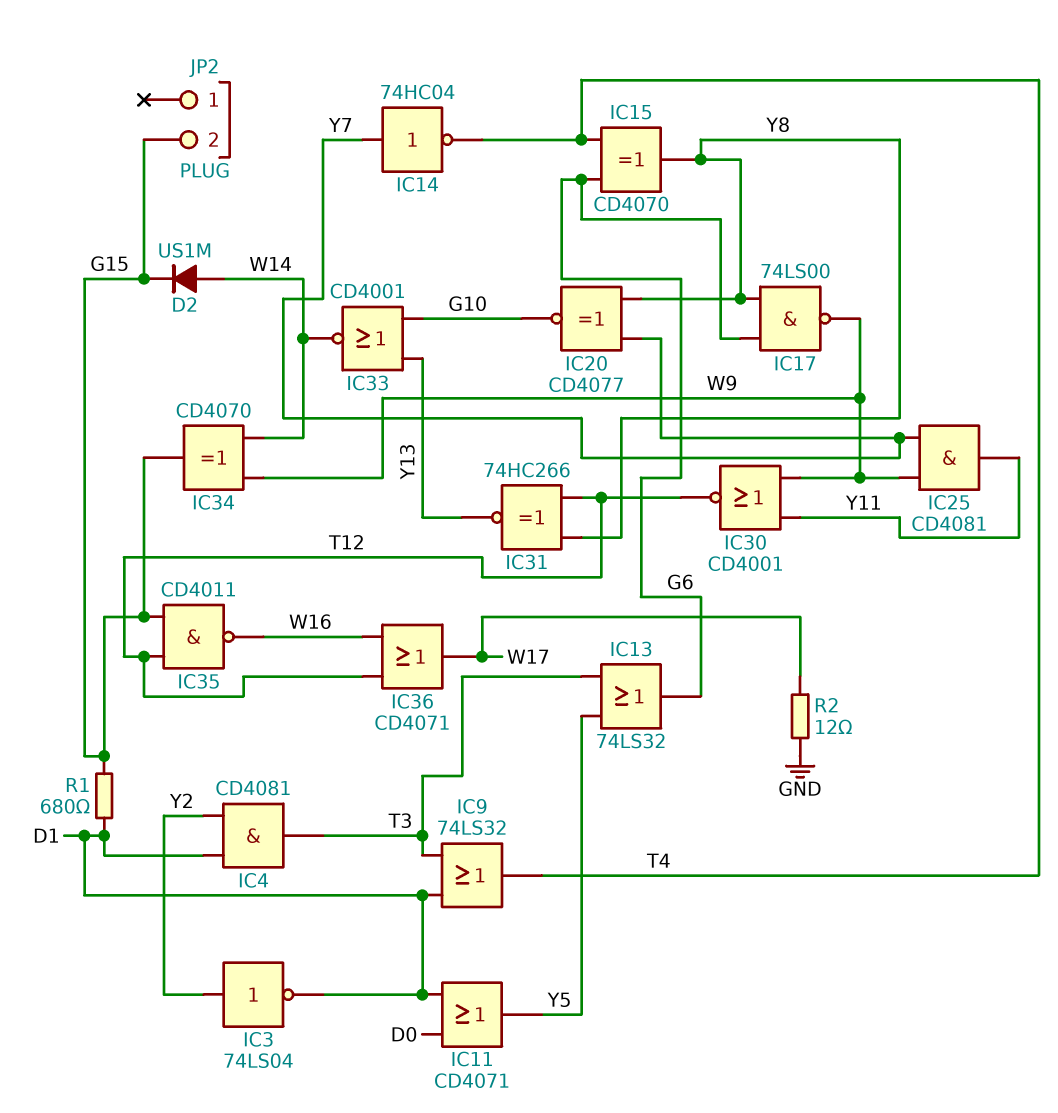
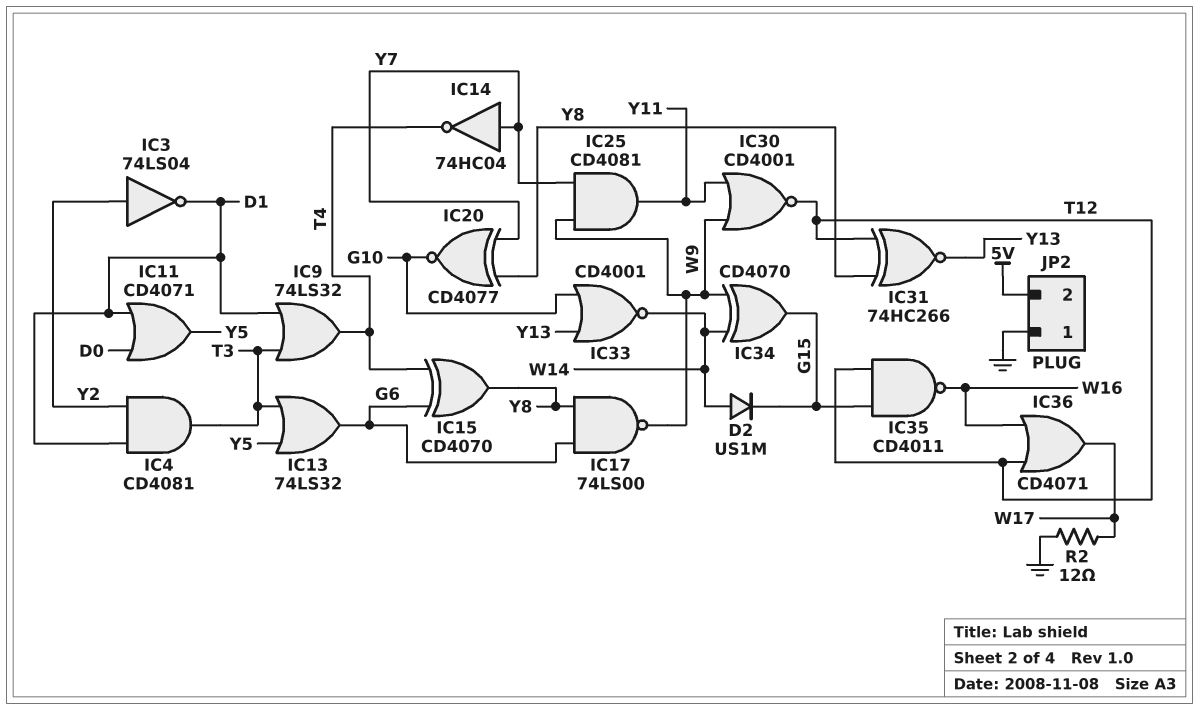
JP2 pin 1: none -> GND
JP2 pin 2: G15 -> 5V
R1: 680 (D1, G15) -> none

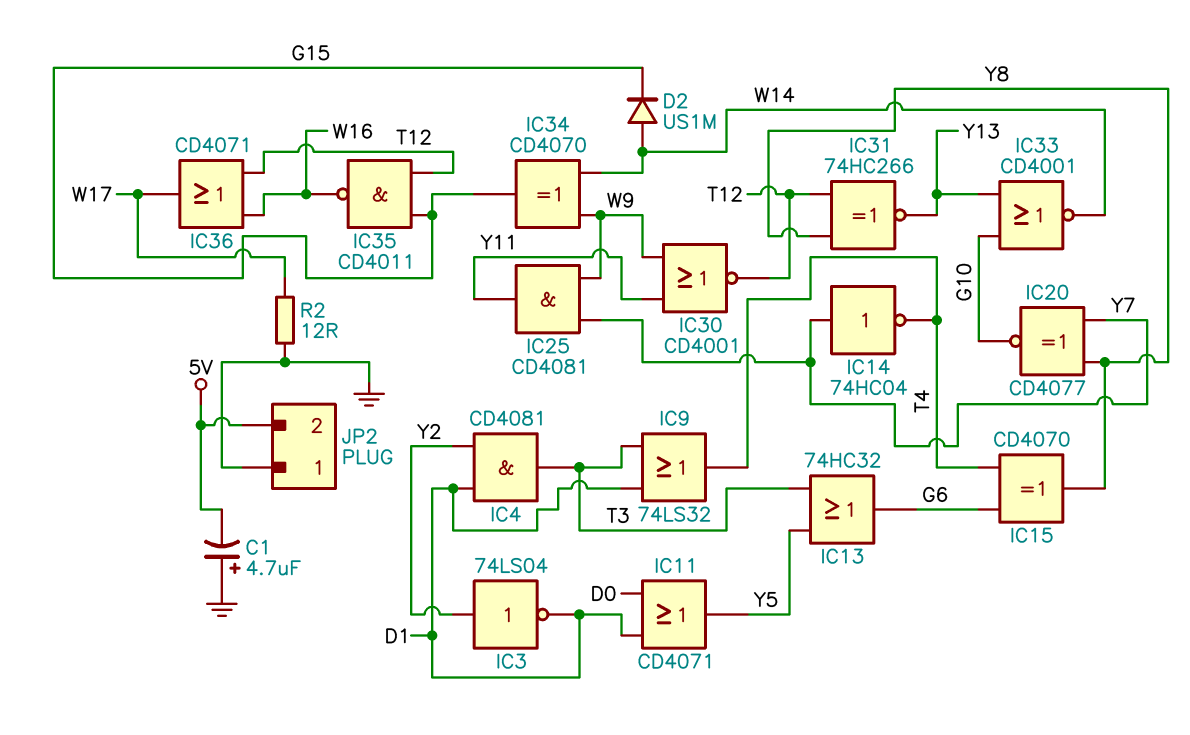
C1: none -> 4.7uF (plus GND, minus 5V)
IC13: OR 74LS32 (in T3, in Y5, out G6) -> OR 74HC32 (in T3, in Y5, out G6)
IC17: NAND 74LS00 (in G6, in Y8, out W9) -> none

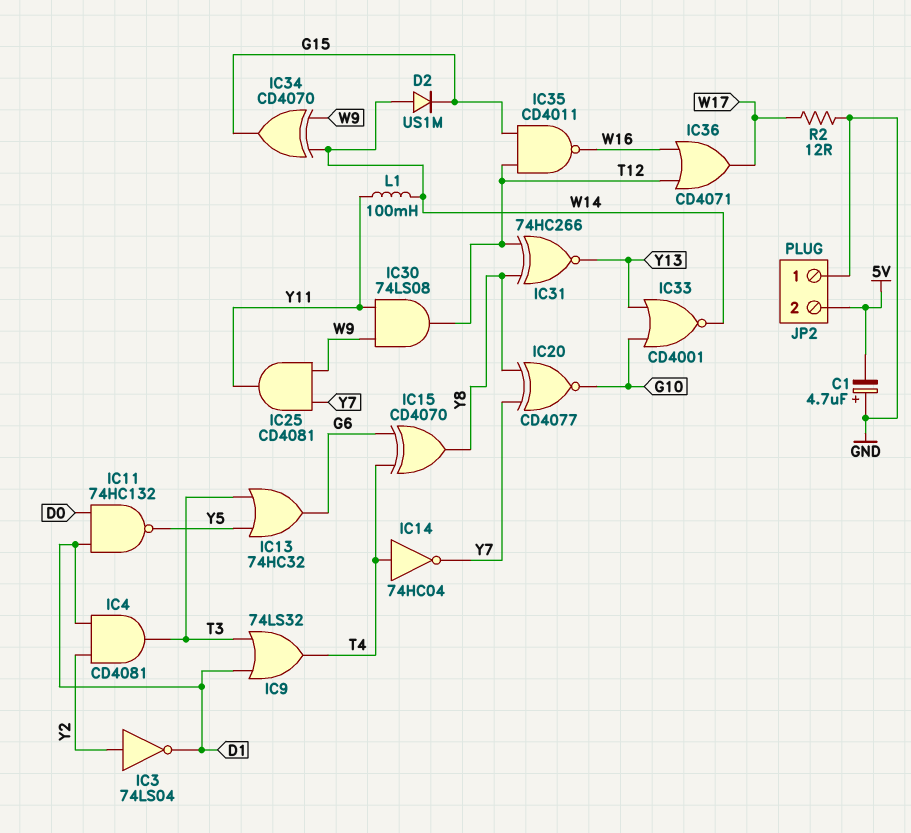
IC11: OR CD4071 (in D0, in D1, out Y5) -> NAND 74HC132 (in D0, in D1, out Y5)
IC14: NOT 74HC04 (in Y7, out T4) -> NOT 74HC04 (in T4, out Y7)
IC30: NOR CD4001 (in W9, in Y11, out T12) -> AND 74LS08 (in W9, in Y11, out T12)
L1: none -> 100mH (W14, Y11)

